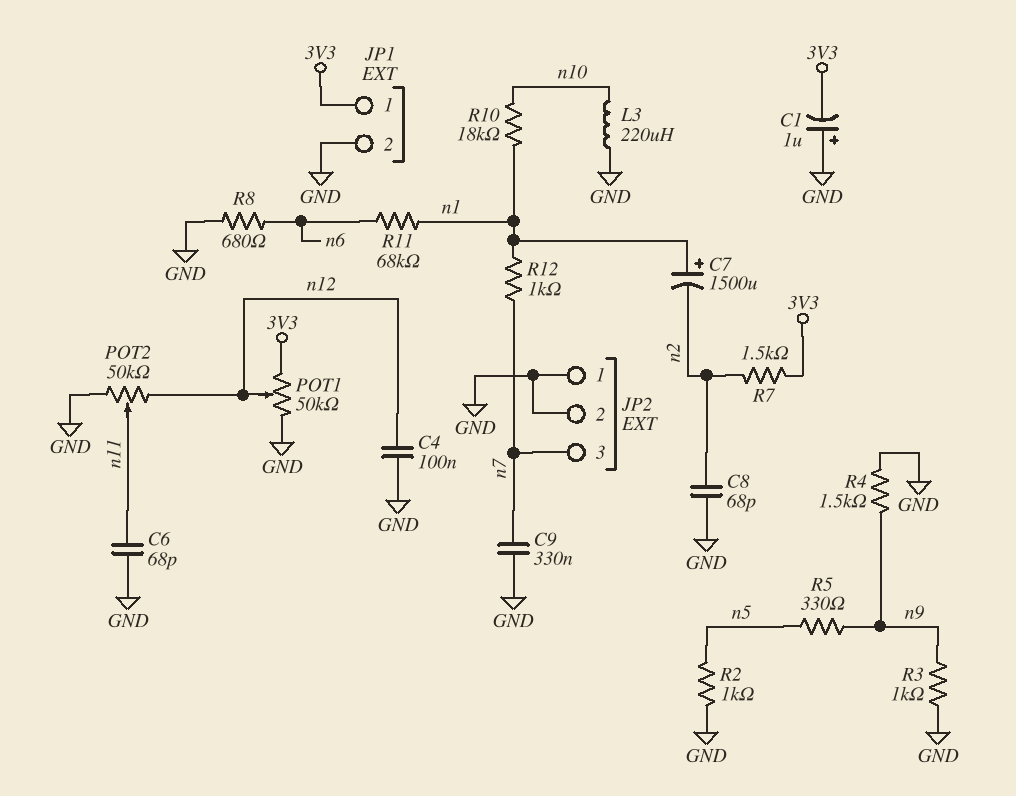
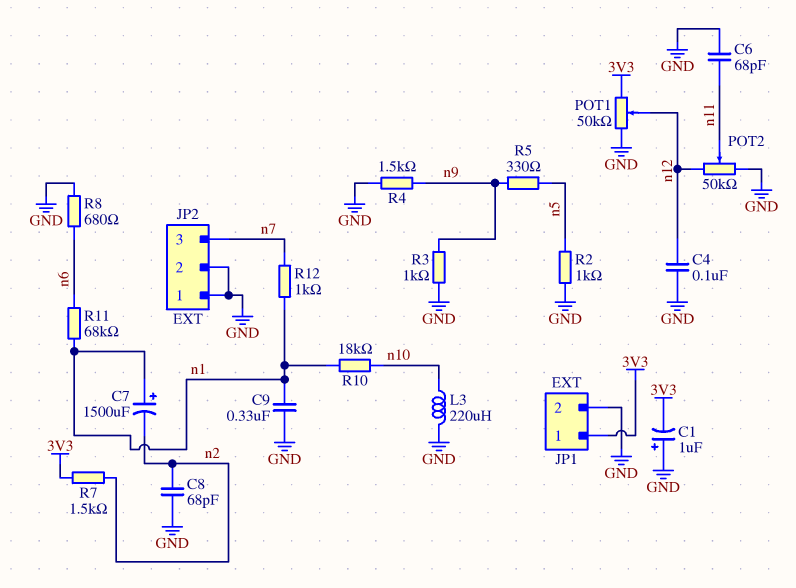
C9: 330nF (GND, n7) -> 330nF (GND, n1)

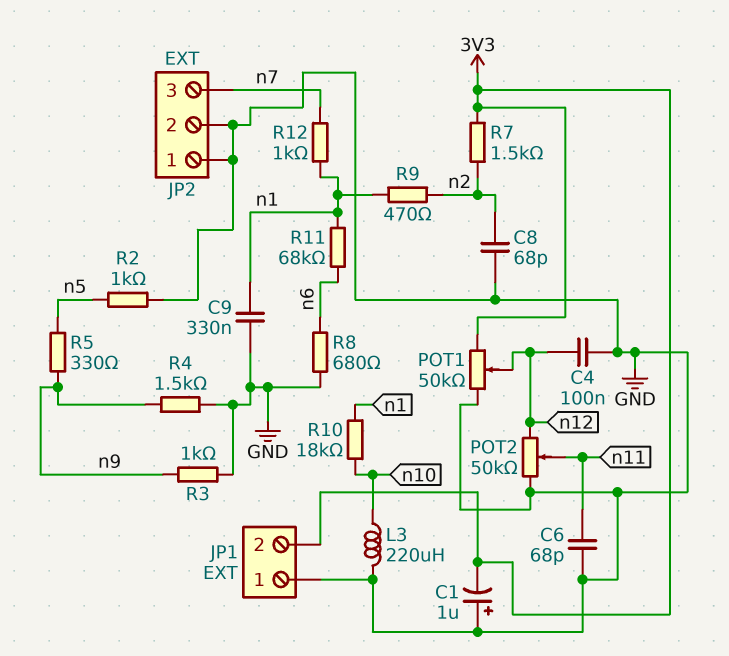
C7: 1500uF (plus n1, minus n2) -> none
JP1 pin 1: 3V3 -> GND
JP1 pin 2: GND -> 3V3
R9: none -> 470 (n1, n2)

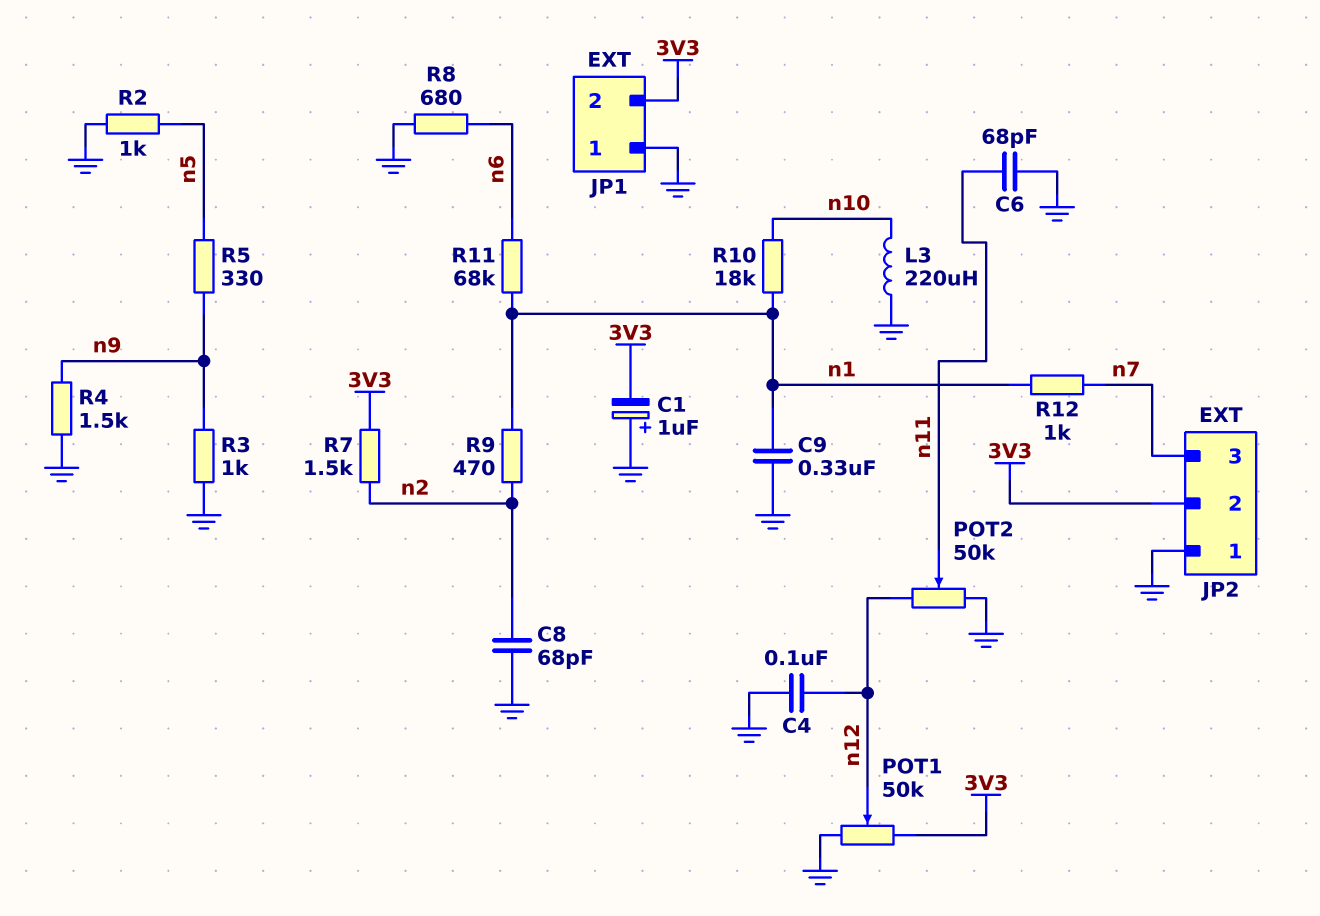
JP2 pin 2: GND -> 3V3

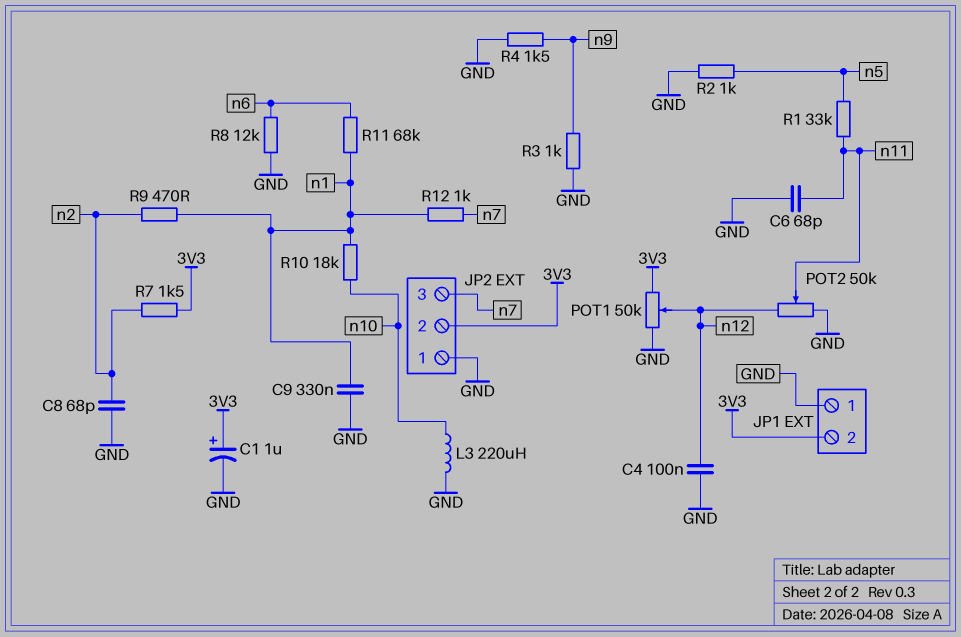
C1: 1uF (plus GND, minus 3V3) -> 1uF (plus 3V3, minus GND)
R1: none -> 33k (n5, n11)
R5: 330 (n5, n9) -> none
R8: 680 (GND, n6) -> 12k (GND, n6)

